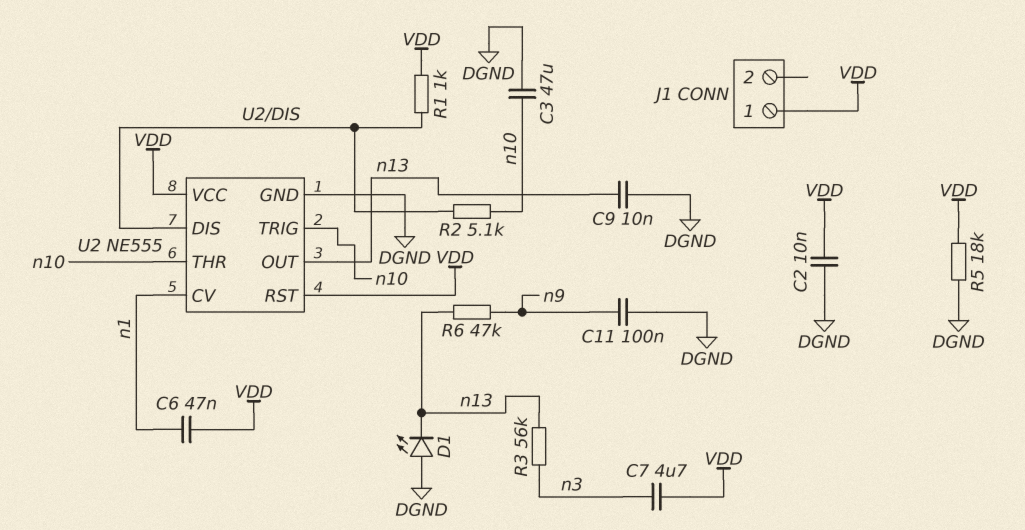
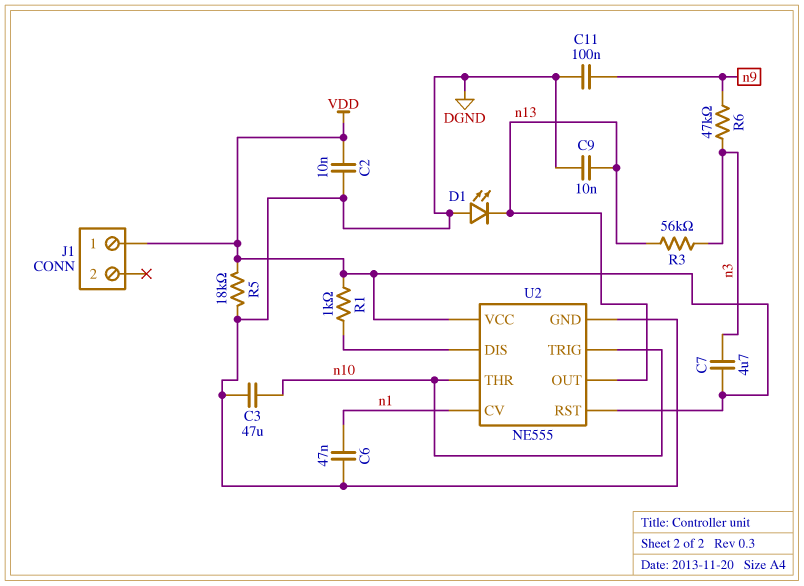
C6: 47nF (VDD, n1) -> 47nF (DGND, n1)
R2: 5.1k (U2/DIS, n10) -> none
R6: 47k (n9, n13) -> 47k (n3, n9)

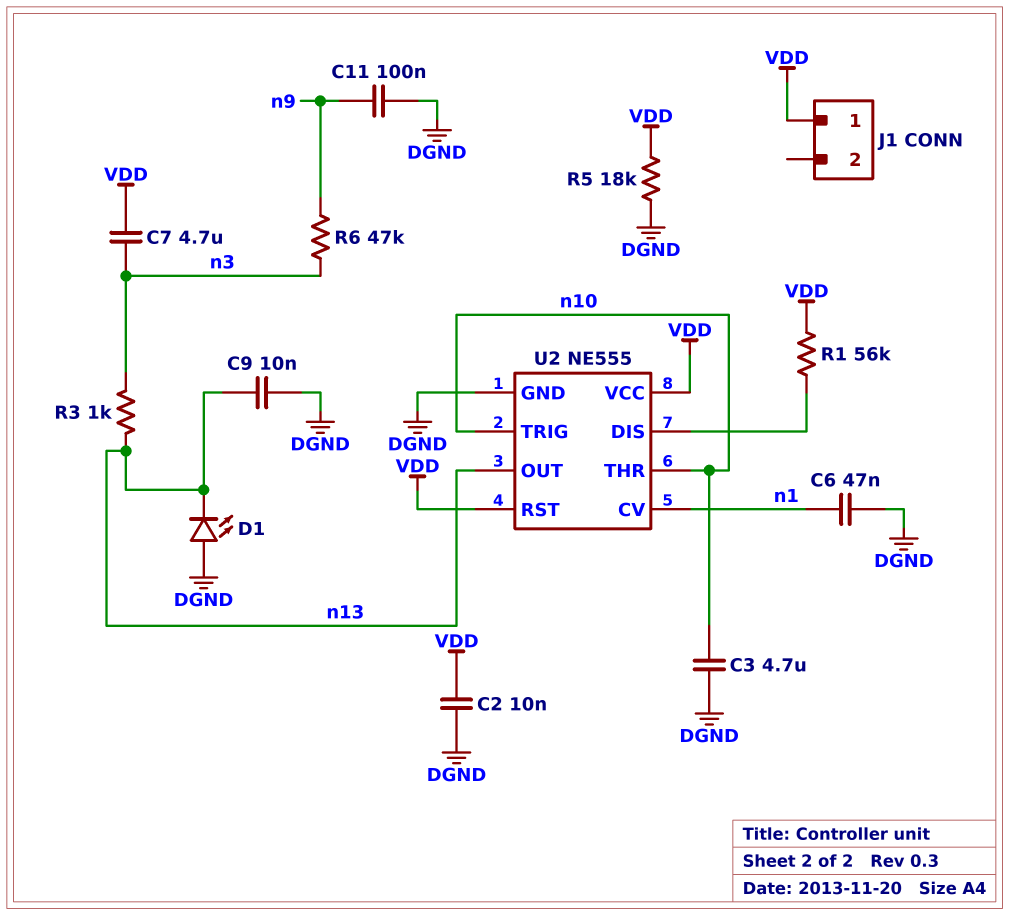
C3: 47uF (DGND, n10) -> 4.7uF (DGND, n10)
R1: 1k (U2/DIS, VDD) -> 56k (U2/DIS, VDD)
R3: 56k (n3, n13) -> 1k (n3, n13)

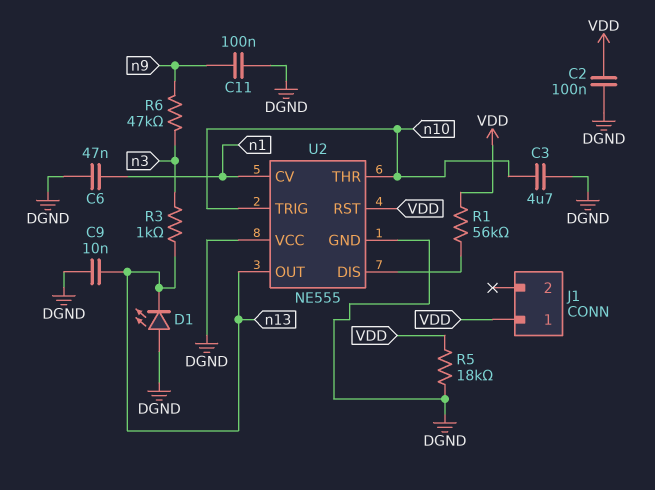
C2: 10nF (DGND, VDD) -> 100nF (DGND, VDD)
C7: 4.7uF (VDD, n3) -> none
U2 pin VCC: VDD -> DGND

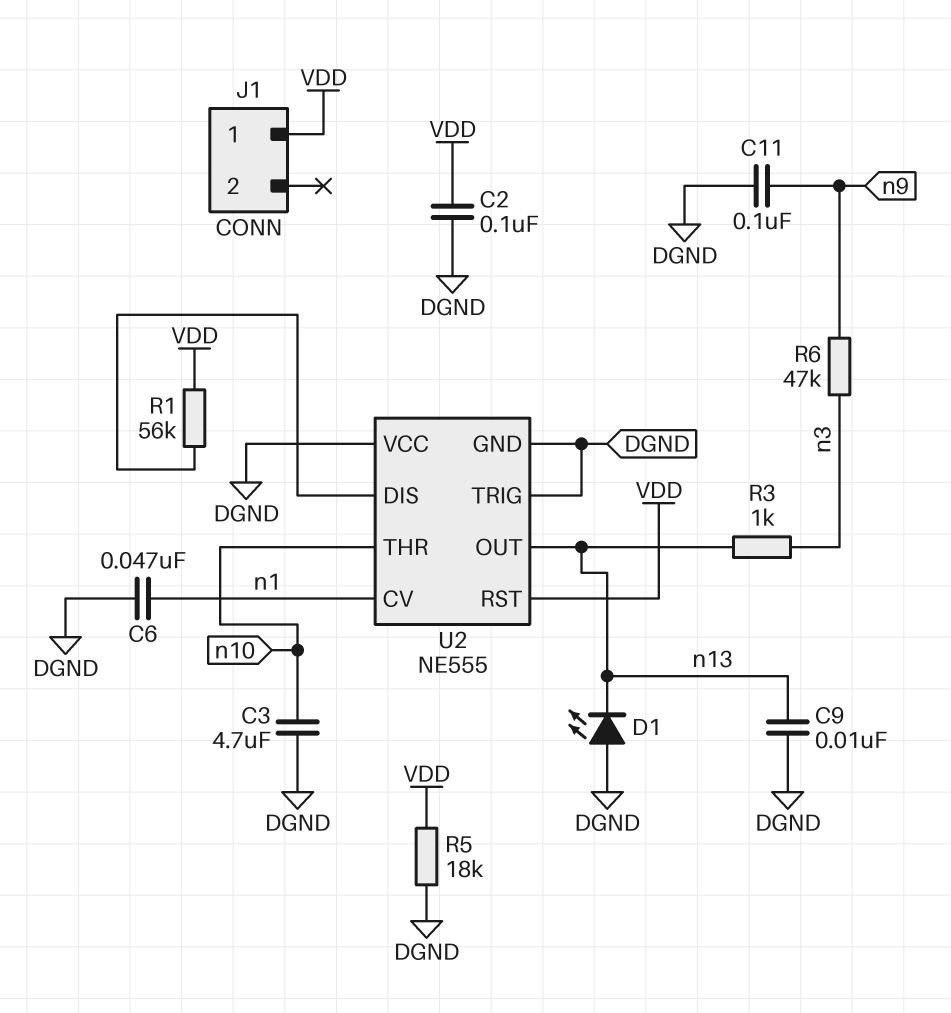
U2 pin TRIG: n10 -> DGND

